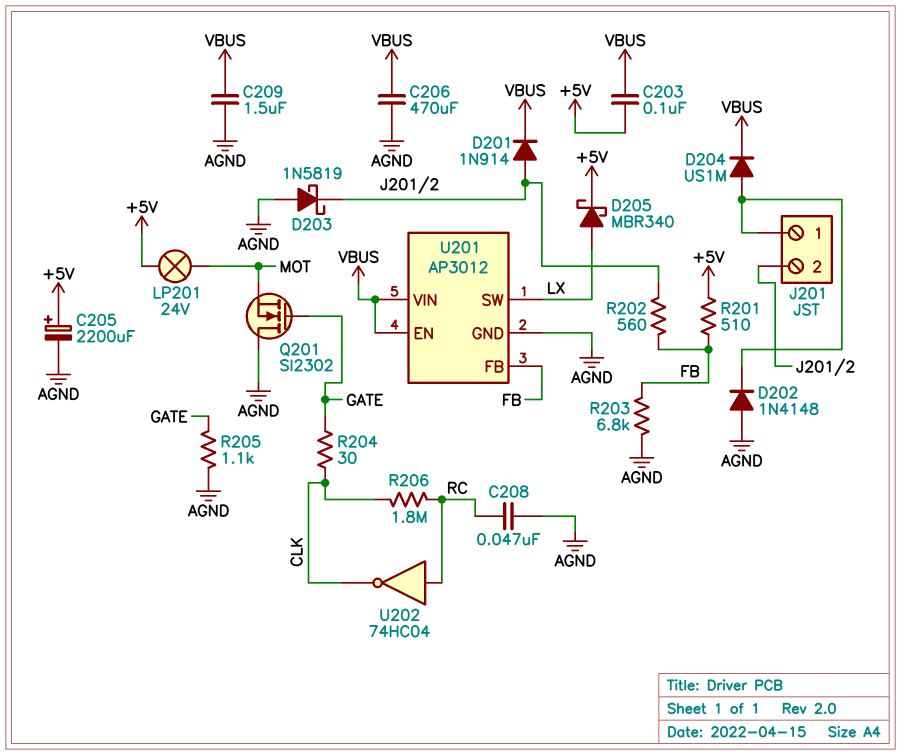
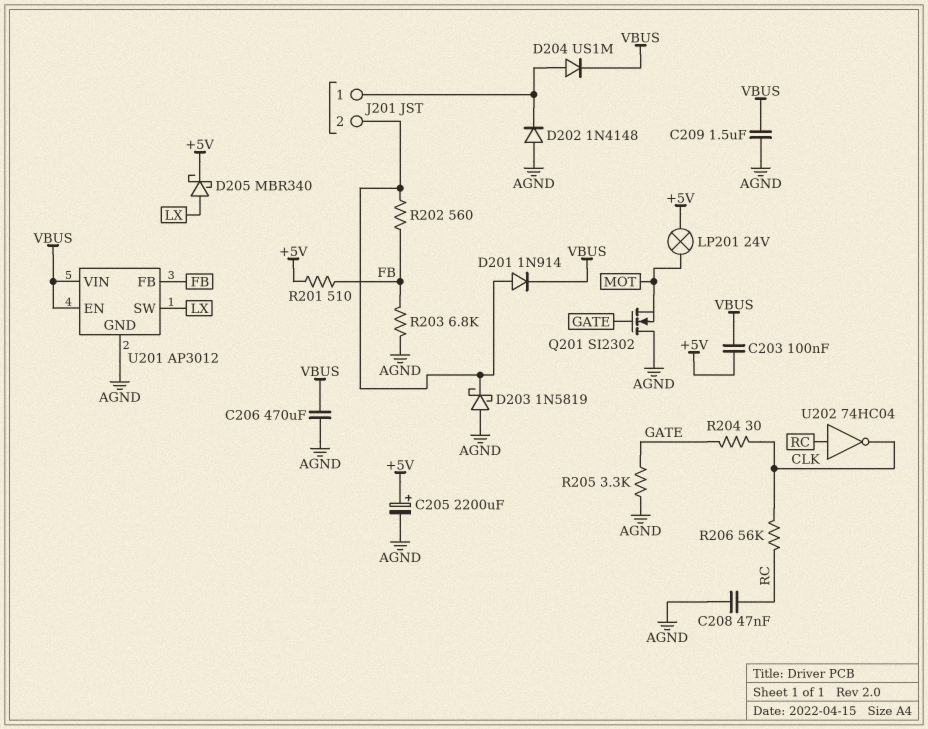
R205: 1.1k (AGND, GATE) -> 3.3k (AGND, GATE)
R206: 1.8M (CLK, RC) -> 56k (CLK, RC)

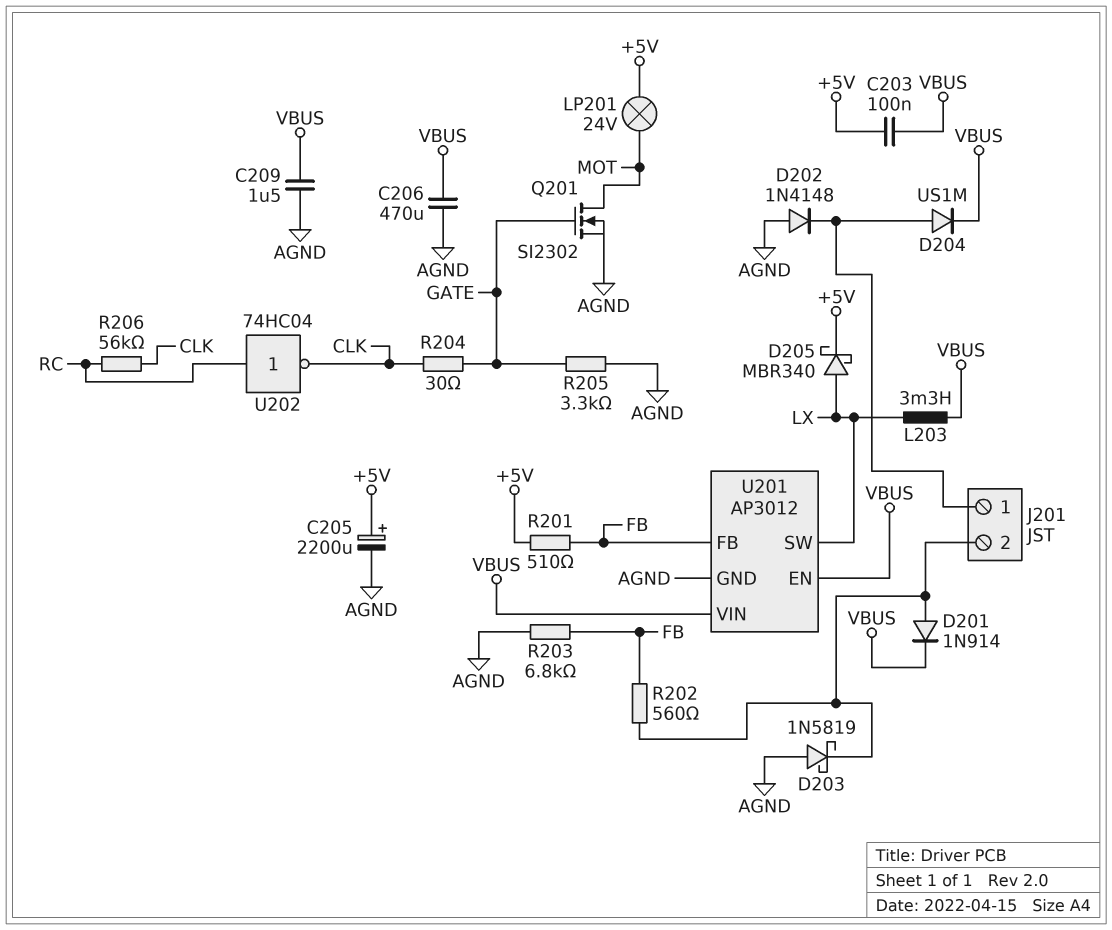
C208: 47nF (AGND, RC) -> none
L203: none -> 3.3mH (LX, VBUS)
Q201: NMOS SI2302 (G GATE, D AGND, S MOT) -> NMOS SI2302 (G GATE, D MOT, S AGND)

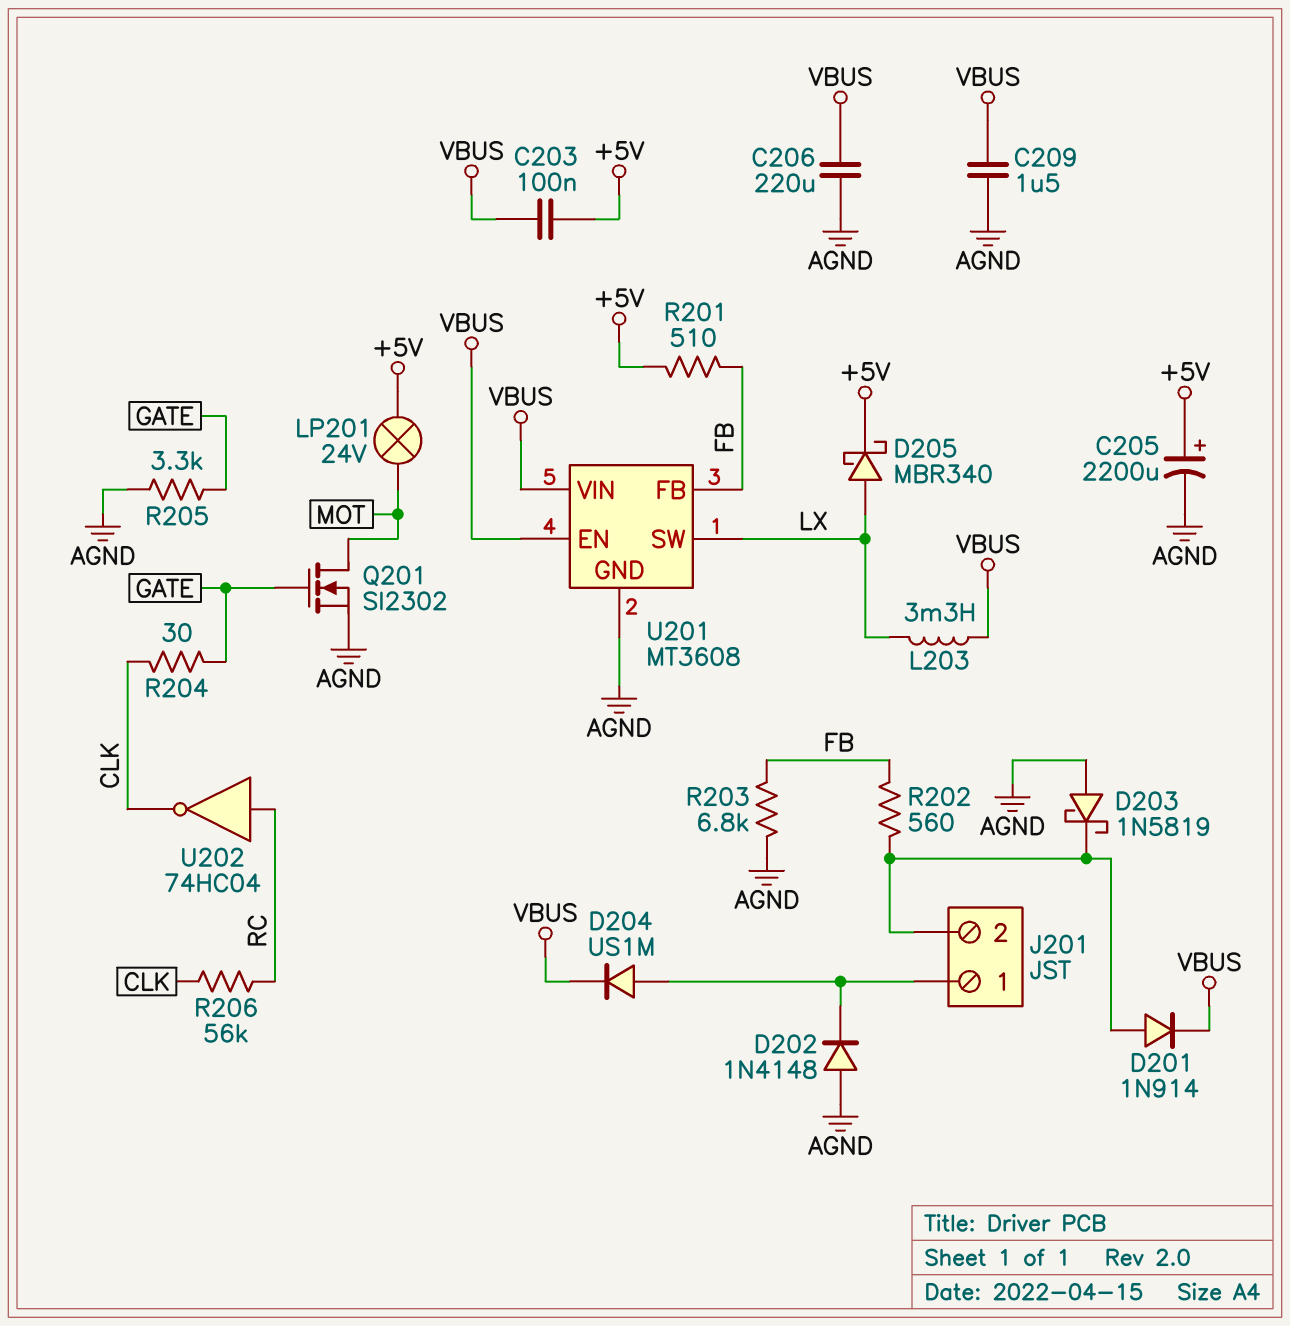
C206: 470uF (AGND, VBUS) -> 220uF (AGND, VBUS)
U201: AP3012 -> MT3608

